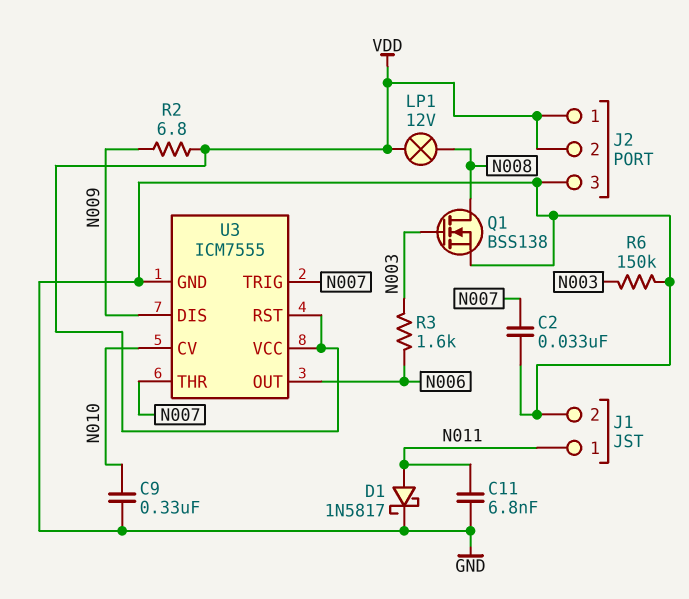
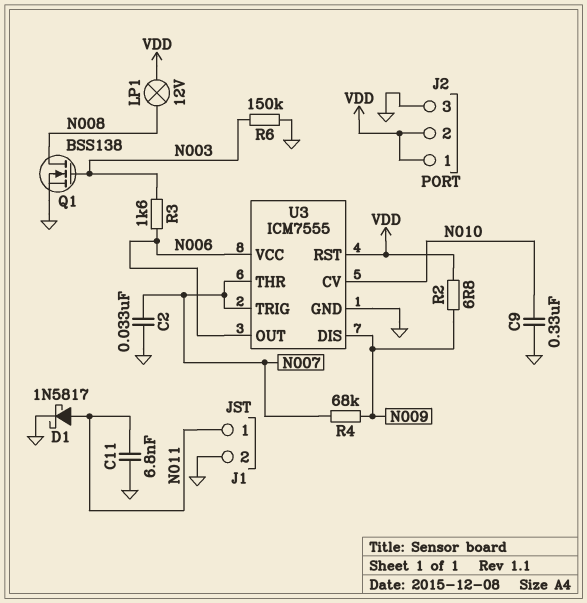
R4: none -> 68k (N007, N009)
U3 pin VCC: VDD -> N006

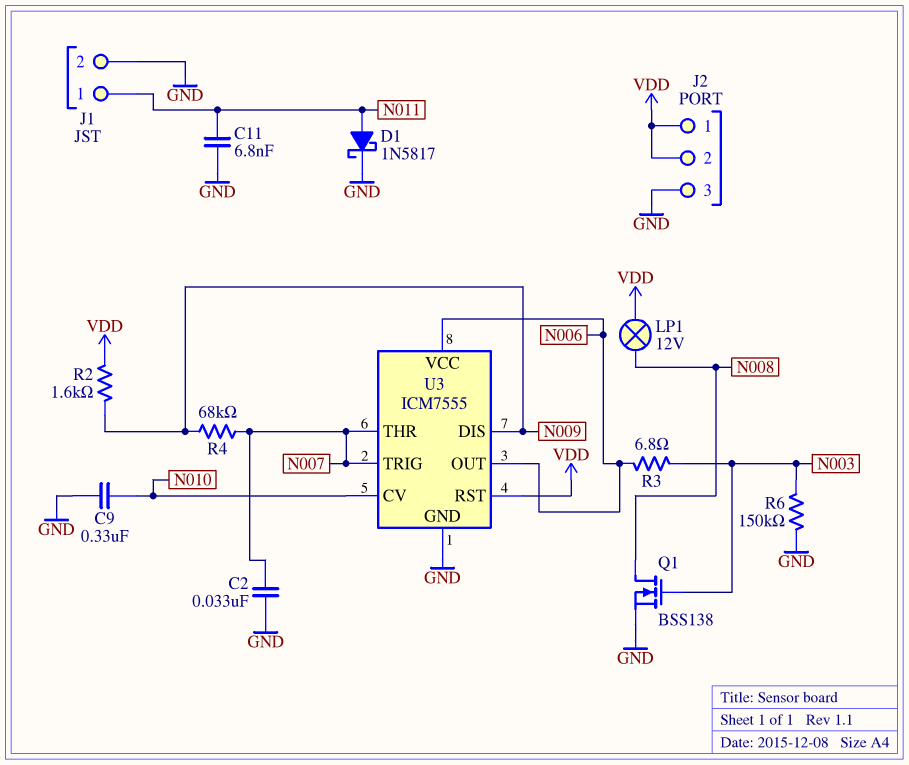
R2: 6.8 (N009, VDD) -> 1.6k (N009, VDD)
R3: 1.6k (N003, N006) -> 6.8 (N003, N006)

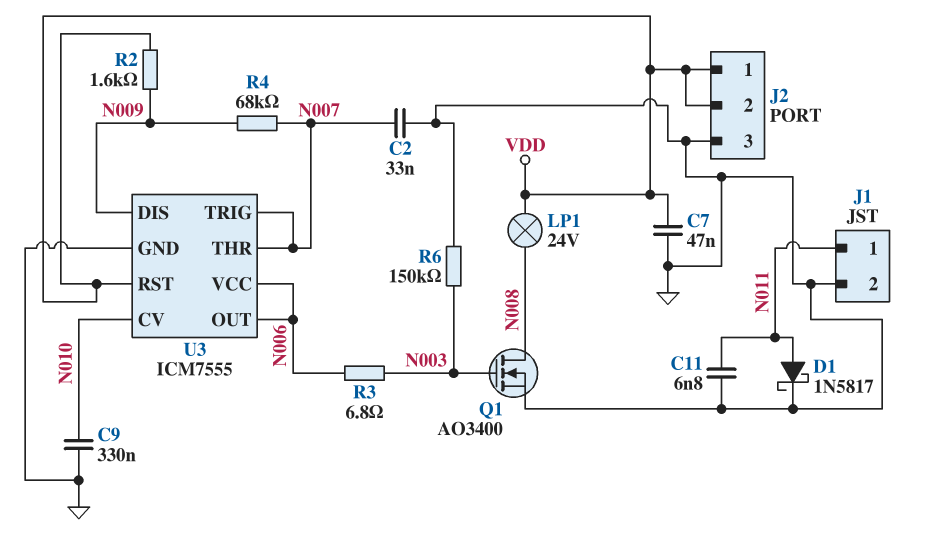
C7: none -> 47nF (GND, VDD)
LP1: lamp 12V (N008, VDD) -> lamp 24V (N008, VDD)
Q1: NMOS BSS138 (G N003, D N008, S GND) -> NMOS AO3400 (G N003, D N008, S GND)

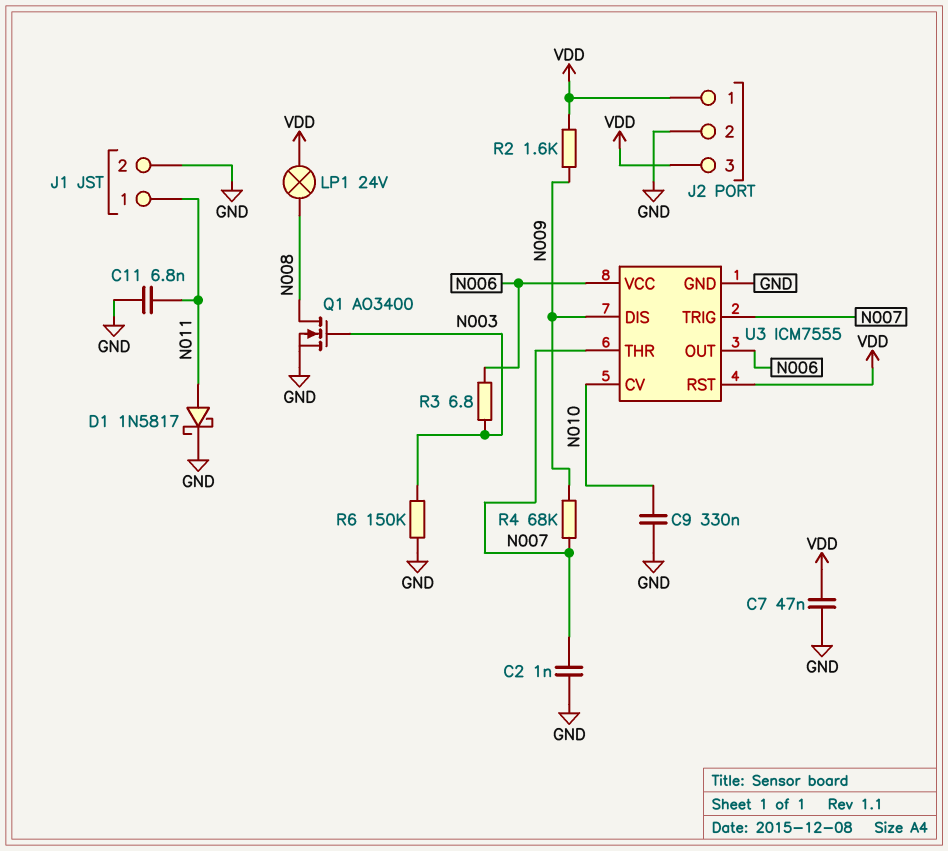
C2: 33nF (GND, N007) -> 1nF (GND, N007)
J2 pin 2: VDD -> GND
J2 pin 3: GND -> VDD

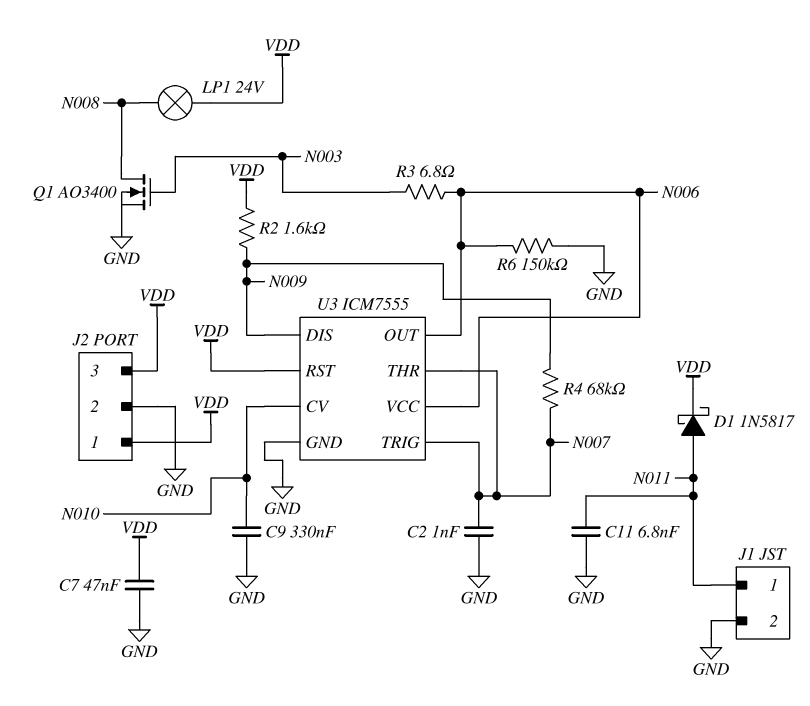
D1: schottky 1N5817 (A N011, K GND) -> schottky 1N5817 (A N011, K VDD)
R6: 150k (GND, N003) -> 150k (GND, N006)

